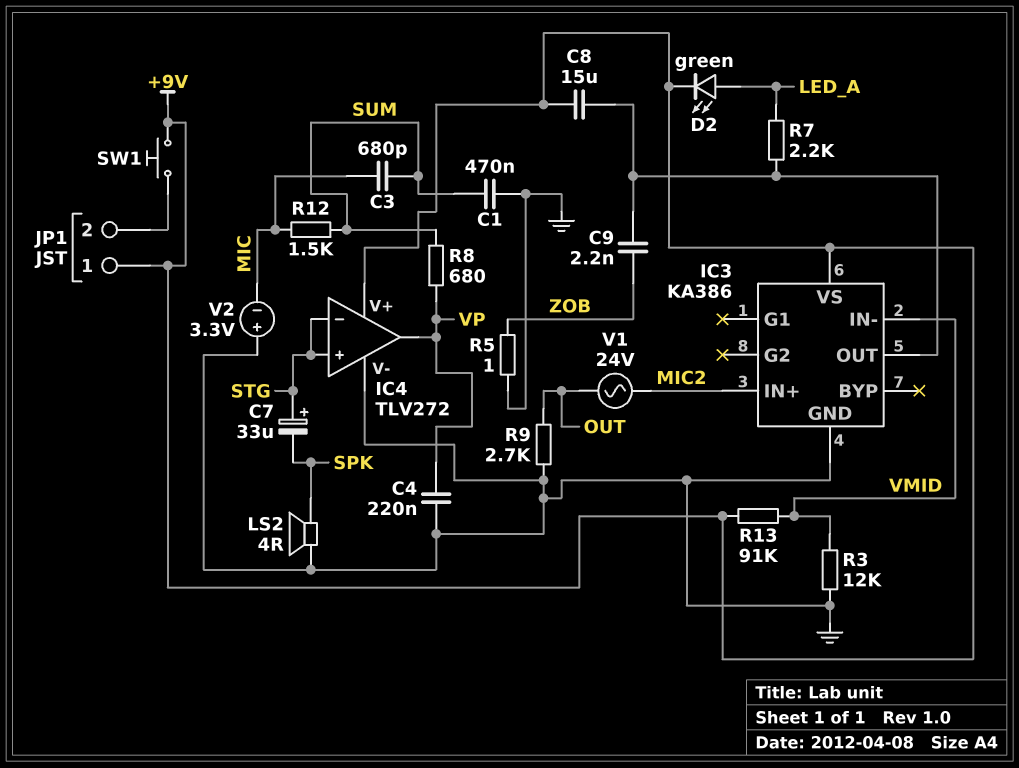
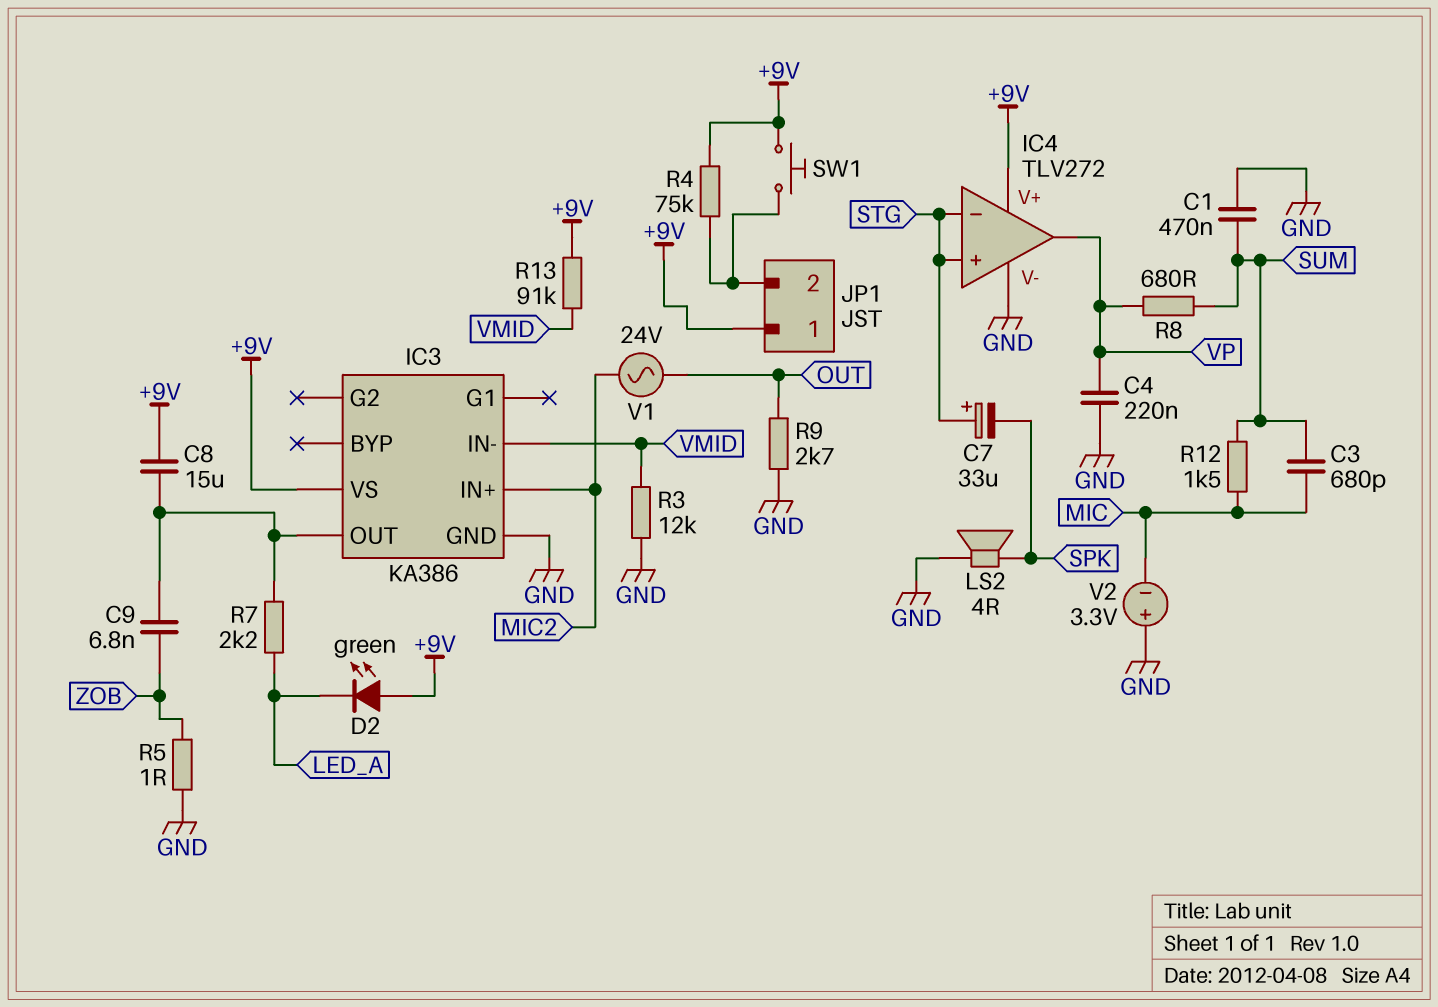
C9: 2.2nF (IC3/OUT, ZOB) -> 6.8nF (IC3/OUT, ZOB)
D2: LED green (A LED_A, K +9V) -> LED green (A +9V, K LED_A)
R4: none -> 75k (+9V, JP1/2)

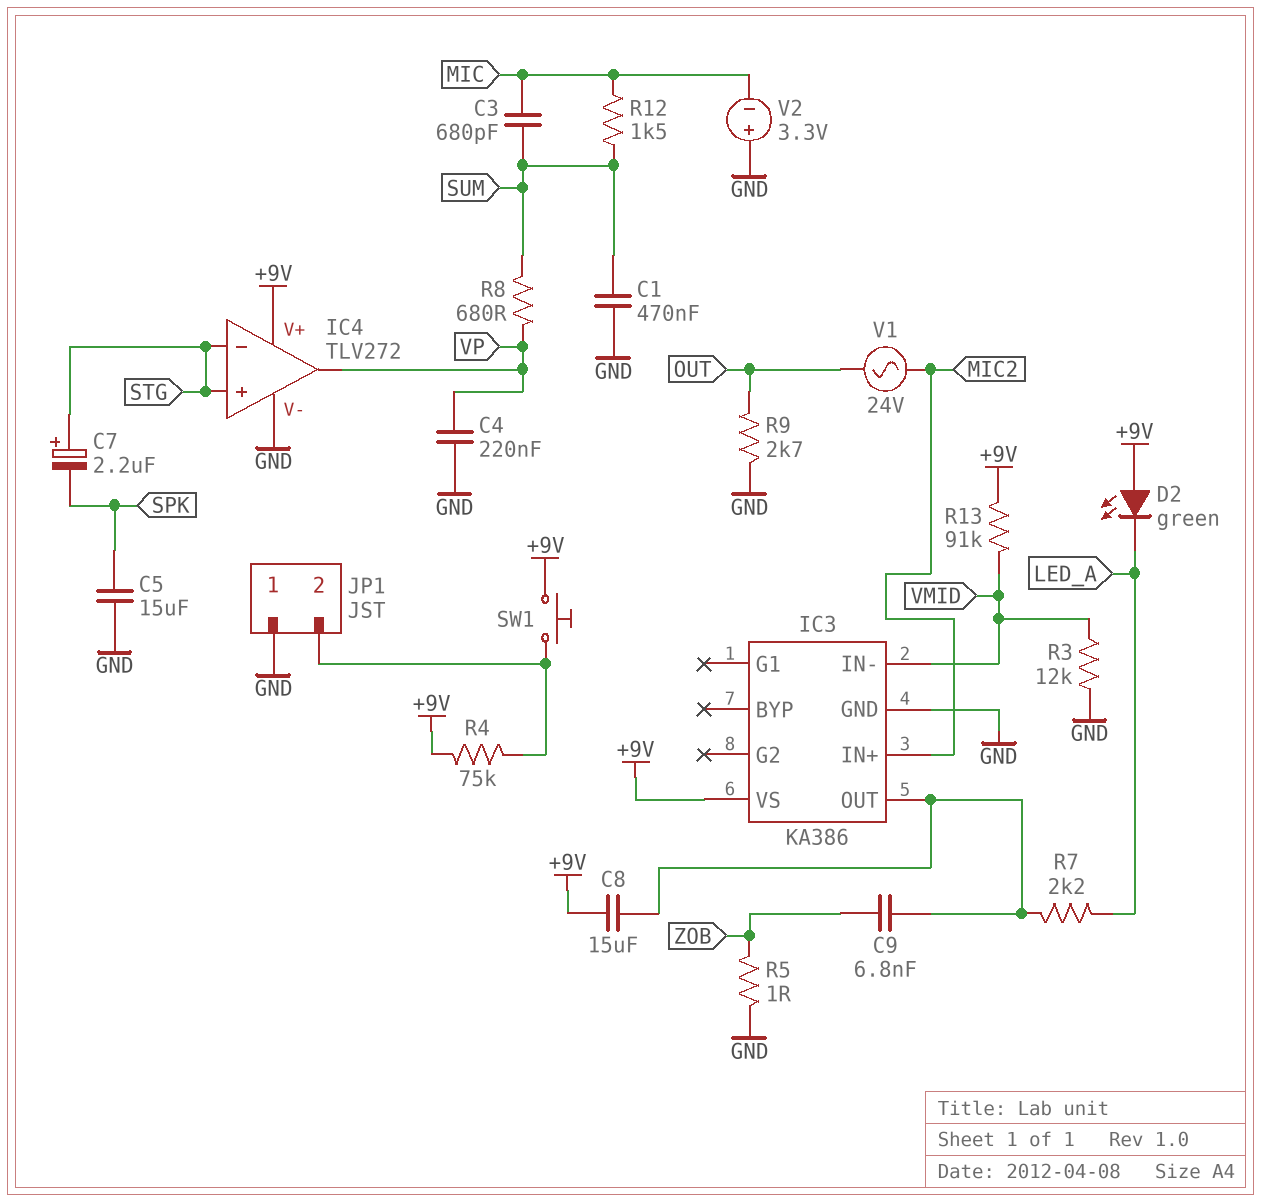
C5: none -> 15uF (GND, SPK)
C7: 33uF (plus STG, minus SPK) -> 2.2uF (plus STG, minus SPK)
JP1 pin 1: +9V -> GND
LS2: speaker 4R (GND, SPK) -> none

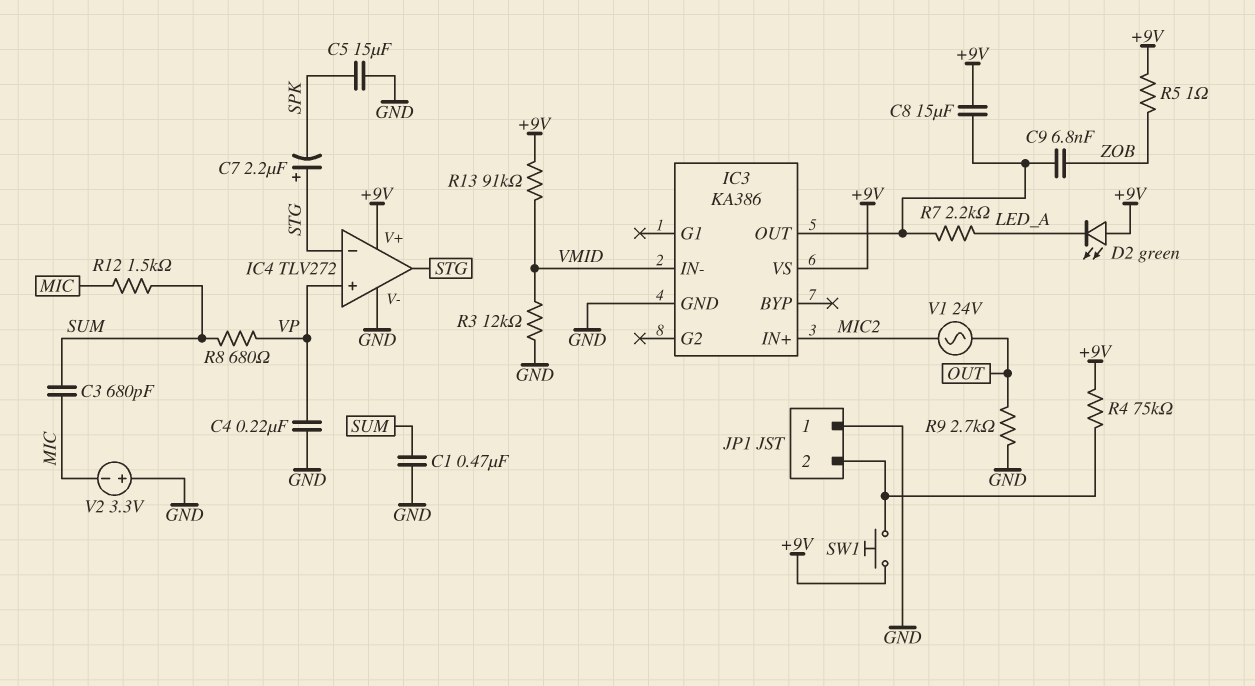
IC4 pin in+: STG -> VP
IC4 pin out: VP -> STG
R5: 1 (GND, ZOB) -> 1 (+9V, ZOB)

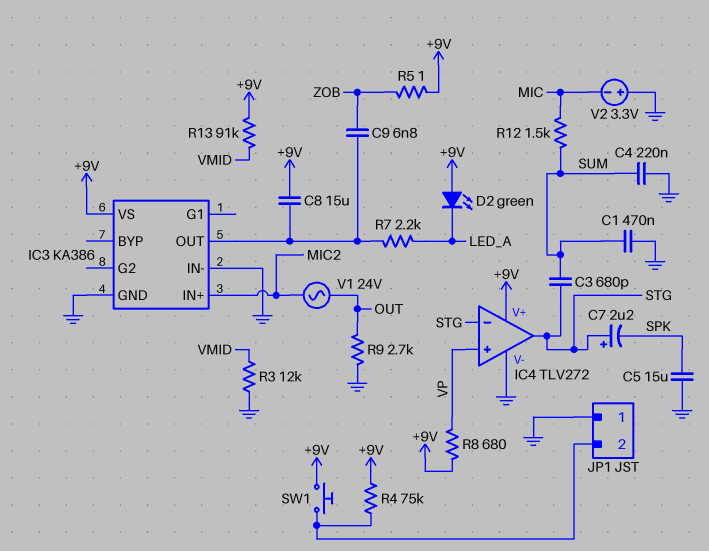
C3: 680pF (MIC, SUM) -> 680pF (STG, SUM)
C4: 220nF (GND, VP) -> 220nF (GND, SUM)
IC3 pin IN-: VMID -> GND
R8: 680 (SUM, VP) -> 680 (+9V, VP)

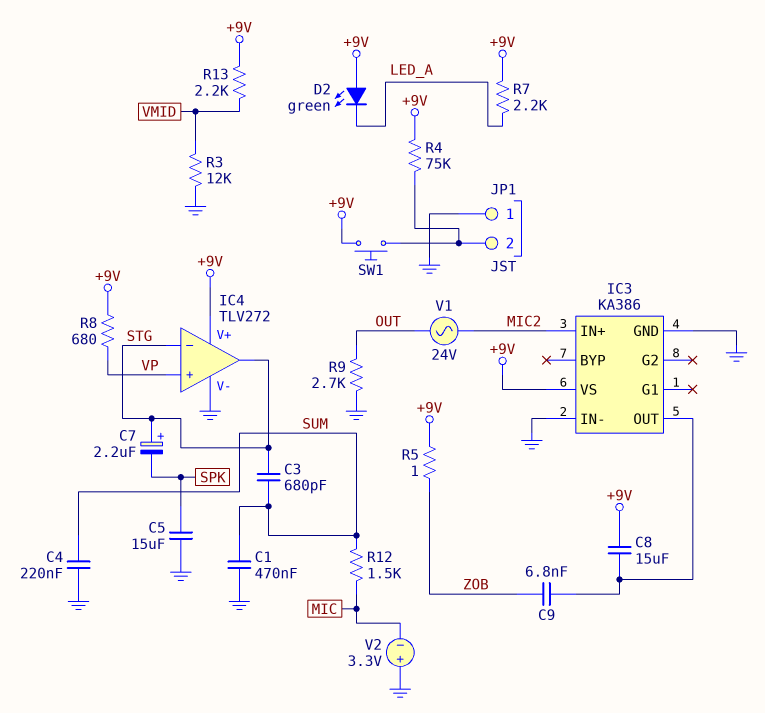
R7: 2.2k (IC3/OUT, LED_A) -> 2.2k (+9V, LED_A)
R13: 91k (+9V, VMID) -> 2.2k (+9V, VMID)

